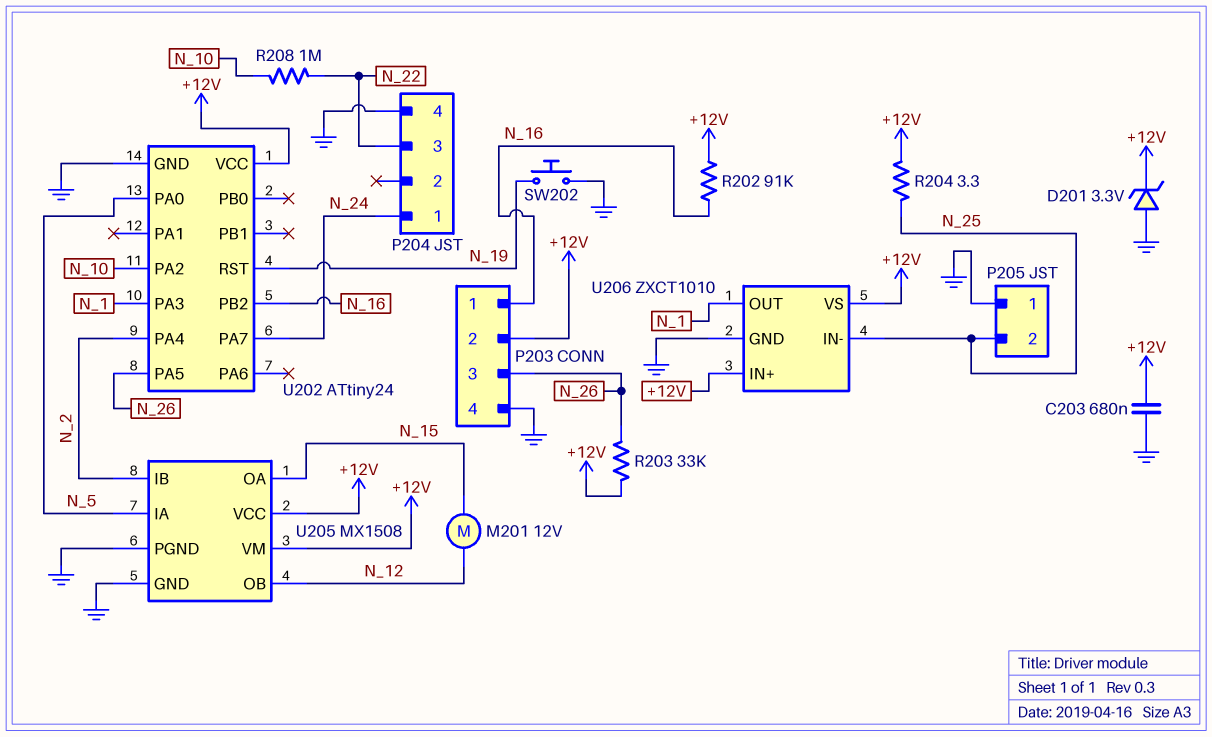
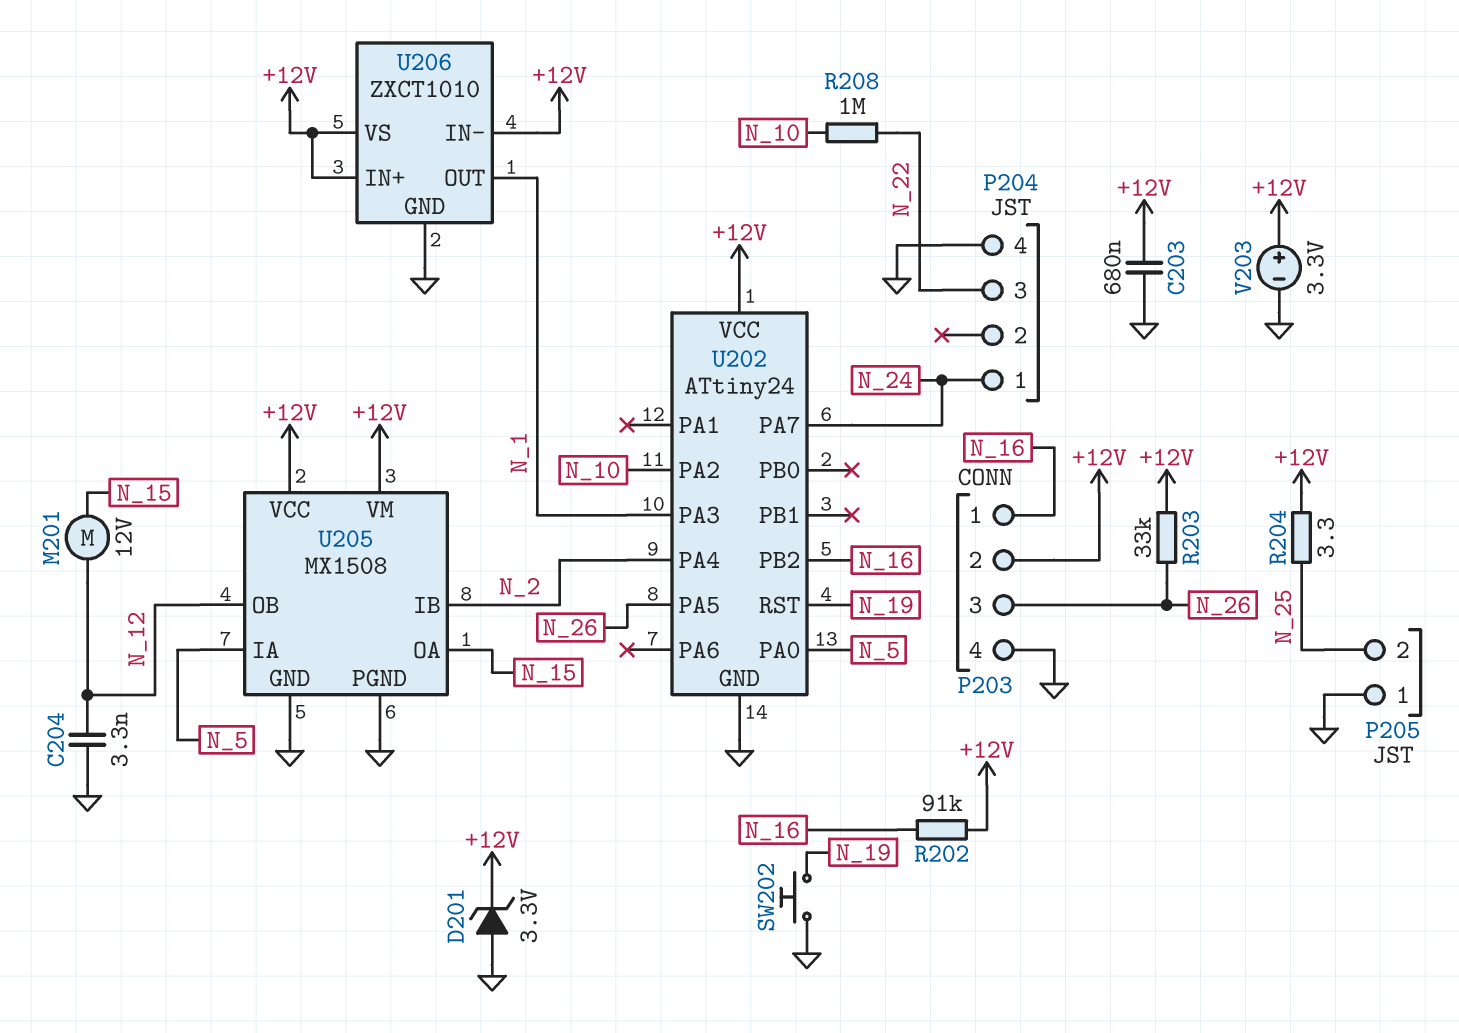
C204: none -> 3.3nF (GND, N_12)
U206 pin IN-: N_25 -> +12V
V203: none -> 3.3V (plus +12V, minus GND)

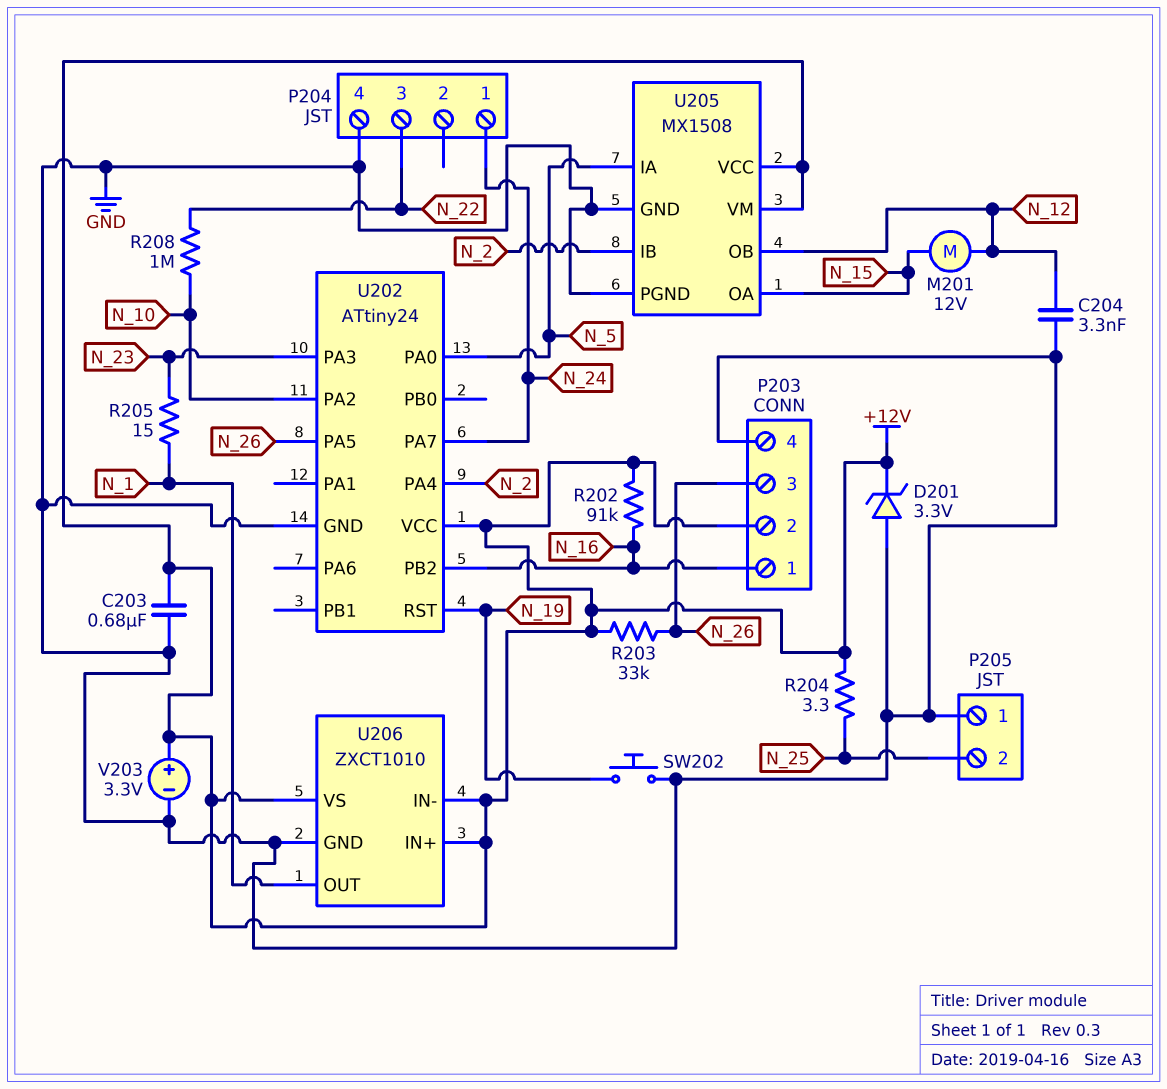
R205: none -> 15 (N_1, N_23)
U202 pin PA3: N_1 -> N_23

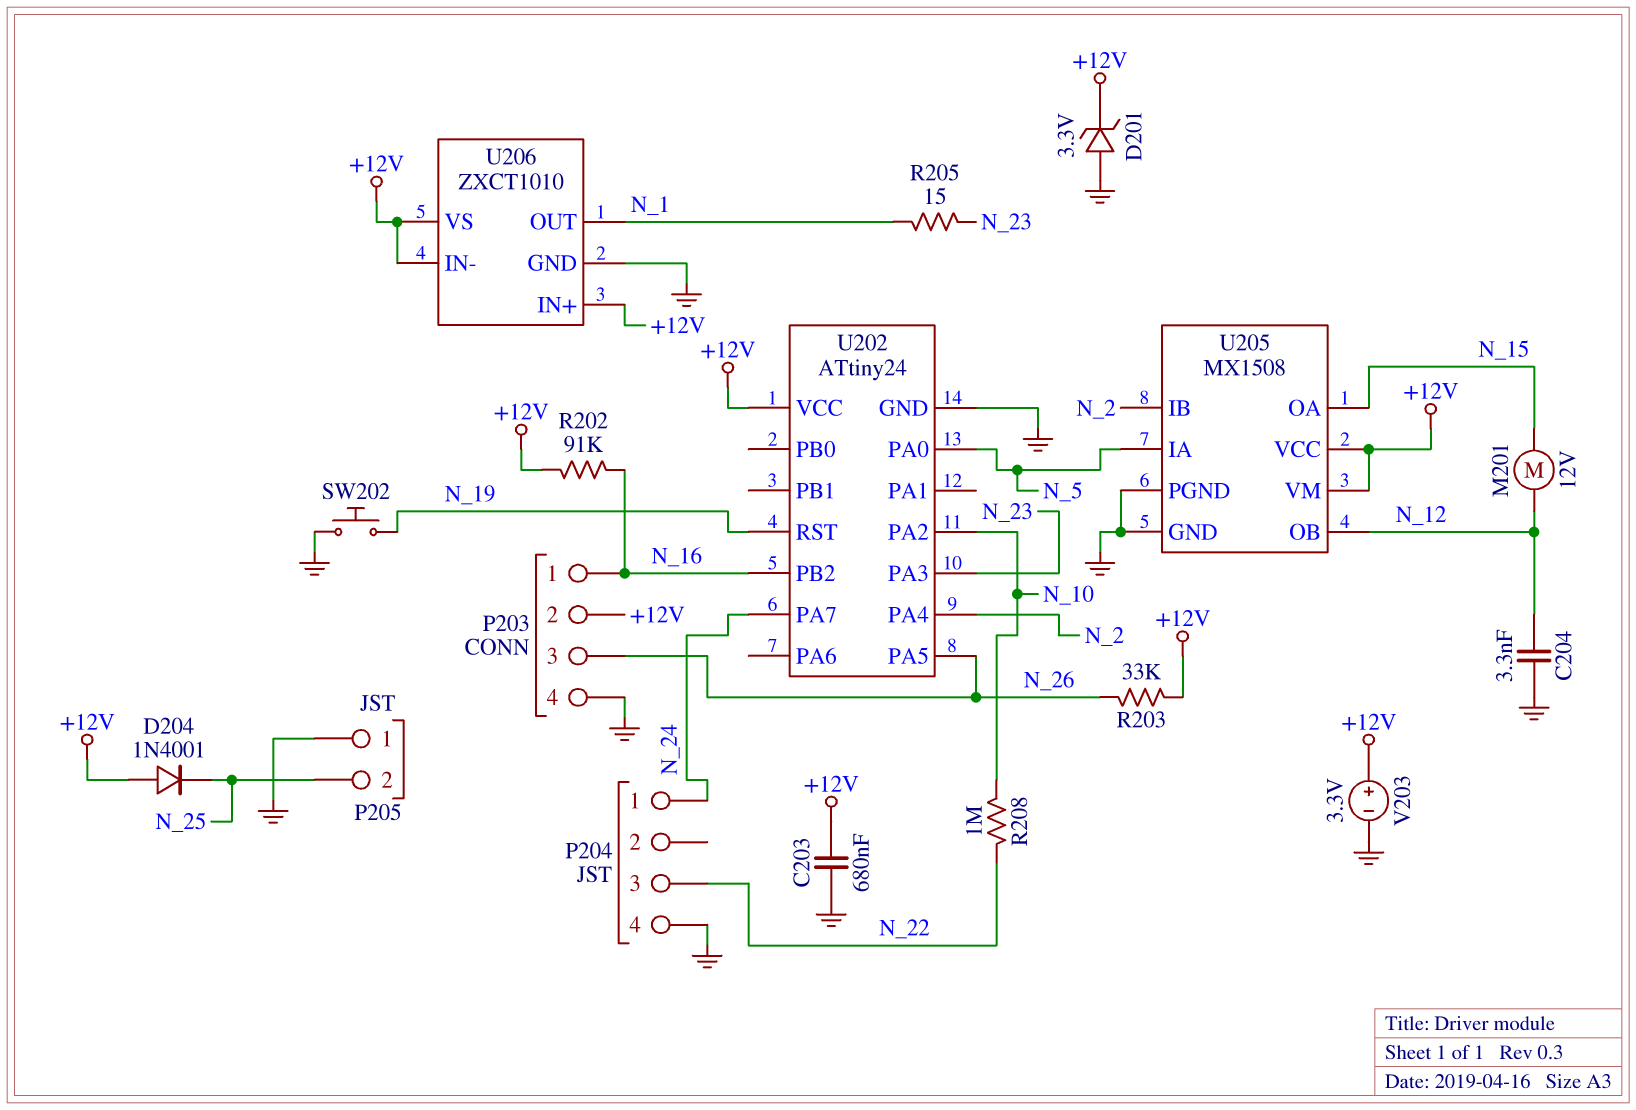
D204: none -> diode 1N4001 (A +12V, K N_25)
R204: 3.3 (+12V, N_25) -> none

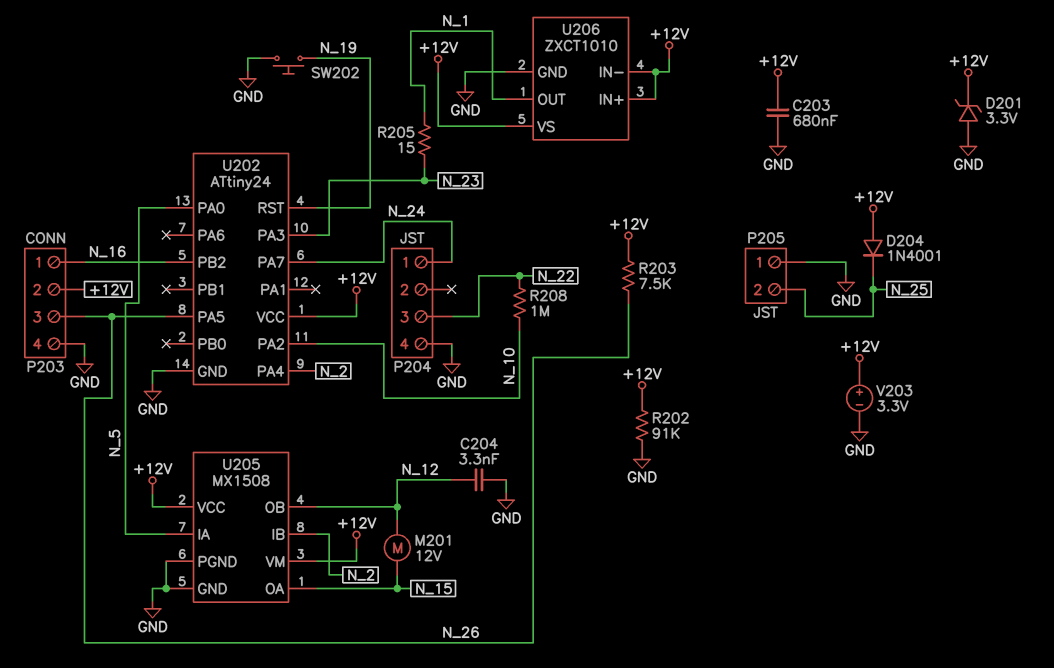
R202: 91k (+12V, N_16) -> 91k (+12V, GND)
R203: 33k (+12V, N_26) -> 7.5k (+12V, N_26)

